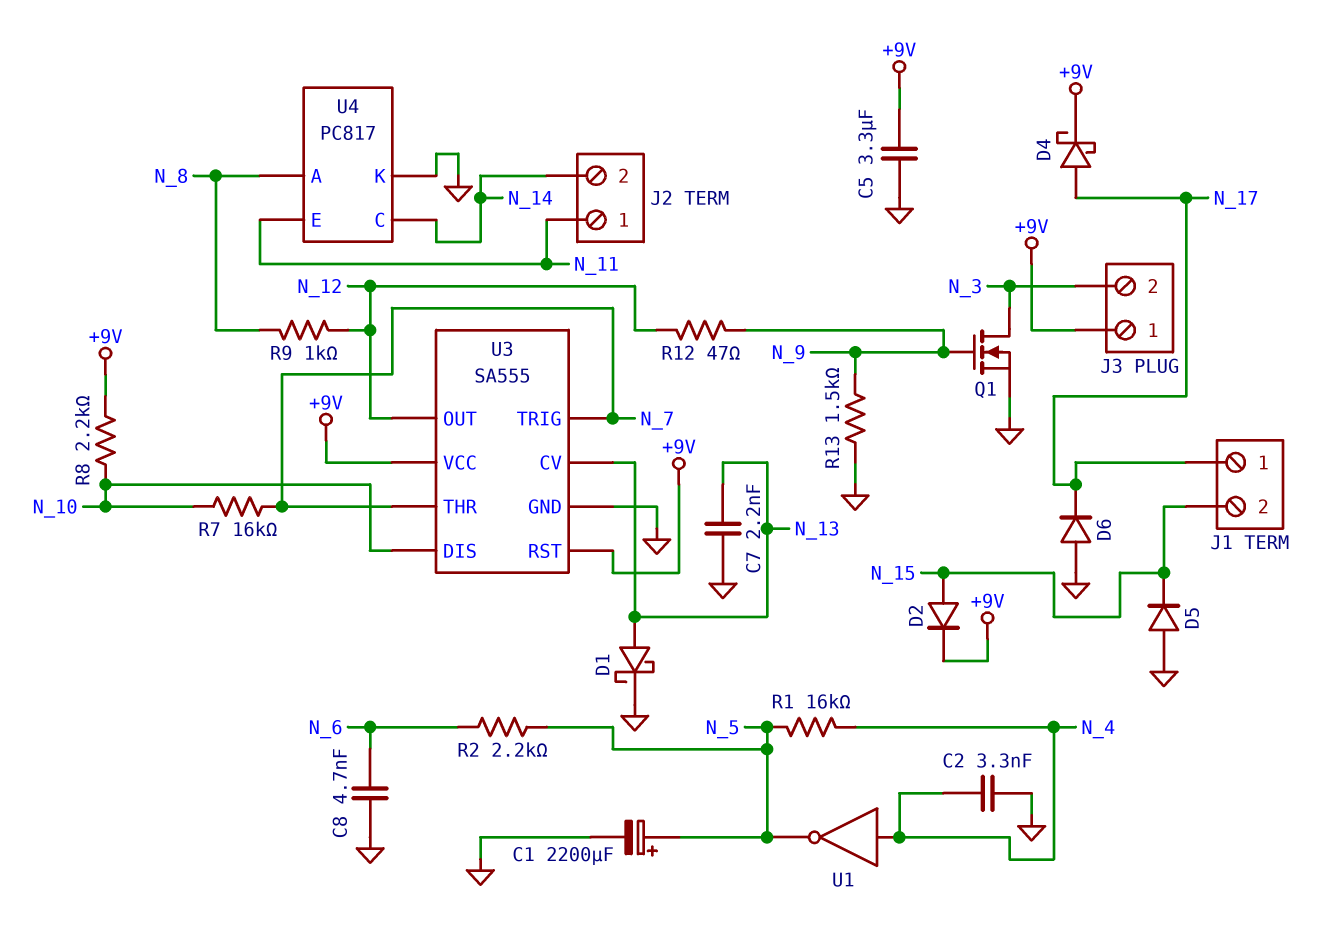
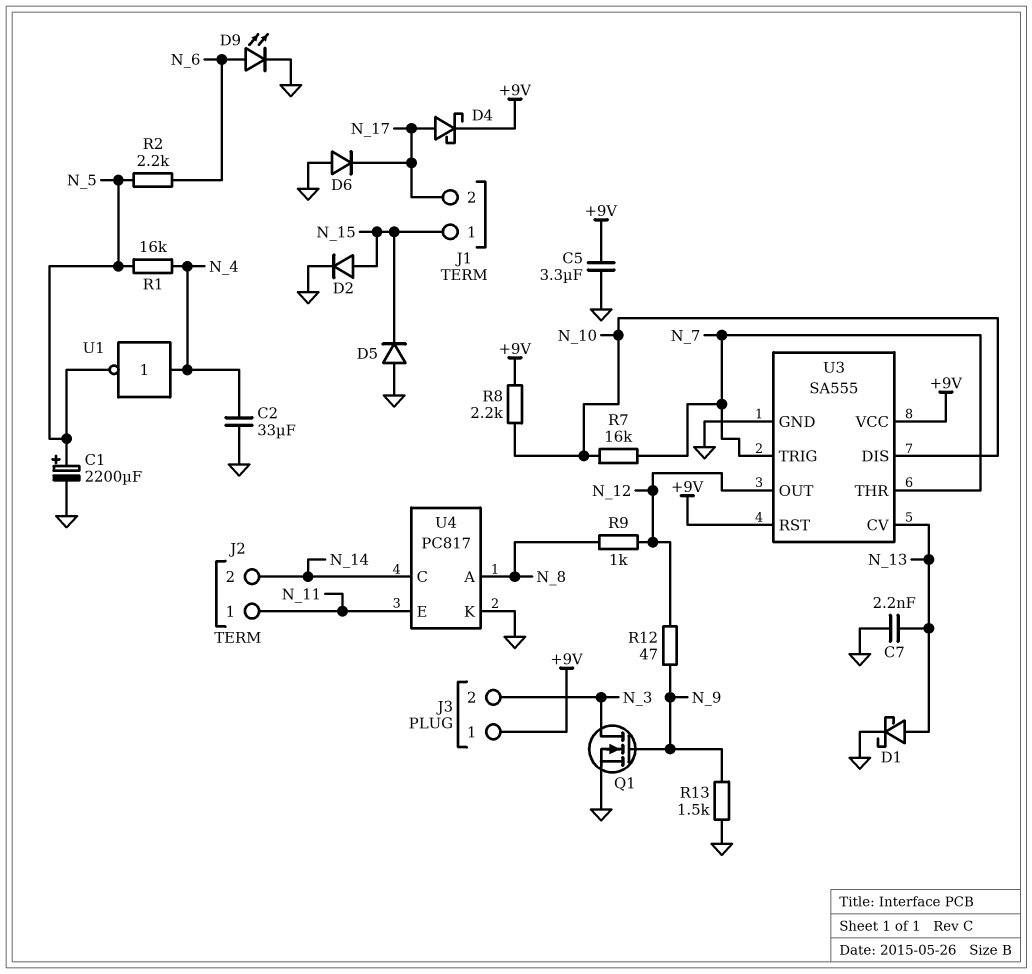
C2: 3.3nF (GND, N_4) -> 33uF (GND, N_4)
C8: 4.7nF (GND, N_6) -> none
D2: diode (A N_15, K +9V) -> diode (A N_15, K GND)
D9: none -> LED (A N_6, K GND)
J1 pin 1: N_17 -> N_15
J1 pin 2: N_15 -> N_17

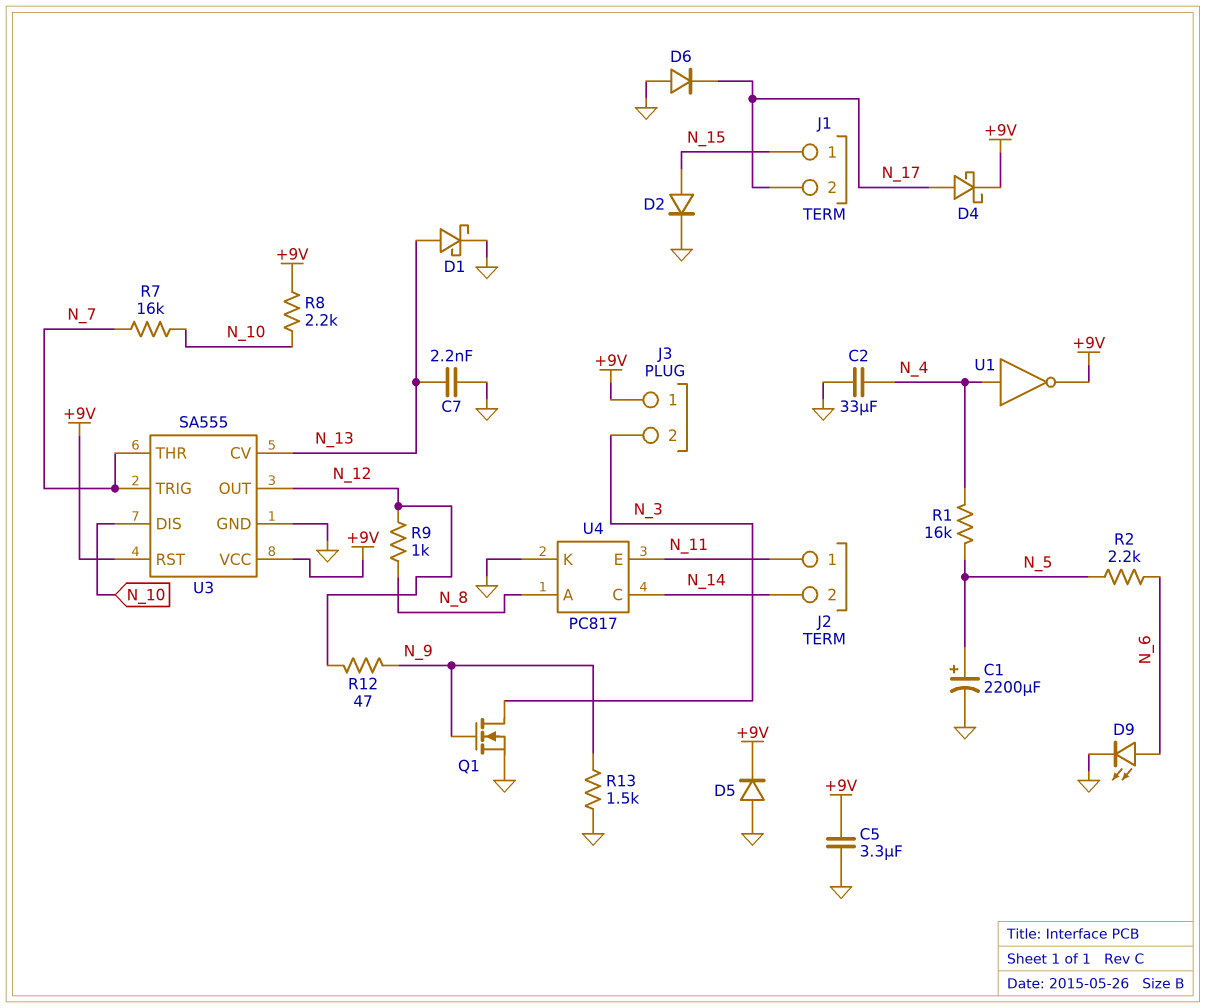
D5: diode (A GND, K N_15) -> diode (A GND, K +9V)
U1: NOT (in N_4, out N_5) -> NOT (in N_4, out +9V)

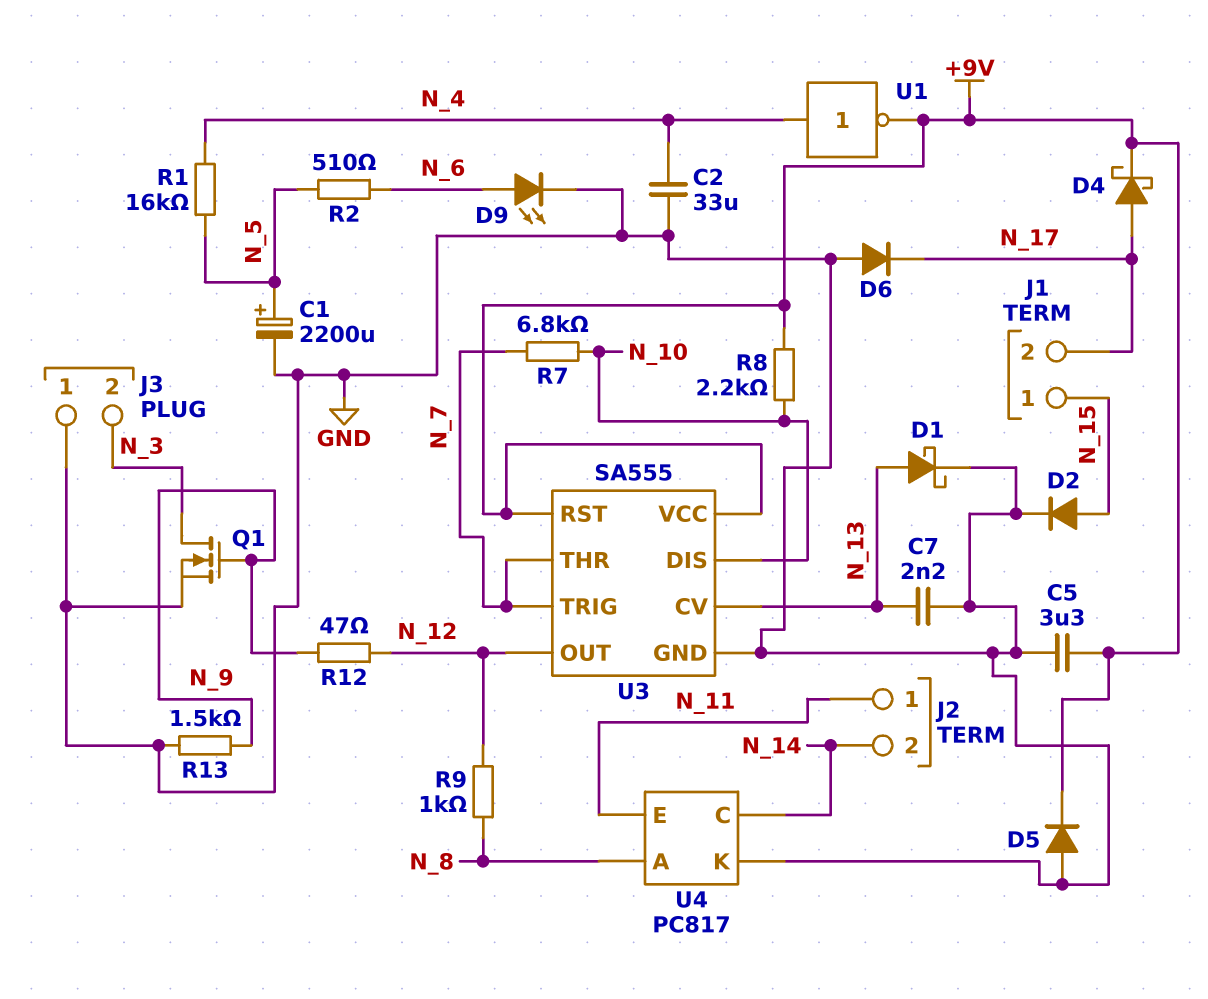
J3 pin 1: +9V -> GND
R2: 2.2k (N_5, N_6) -> 510 (N_5, N_6)
R7: 16k (N_7, N_10) -> 6.8k (N_7, N_10)

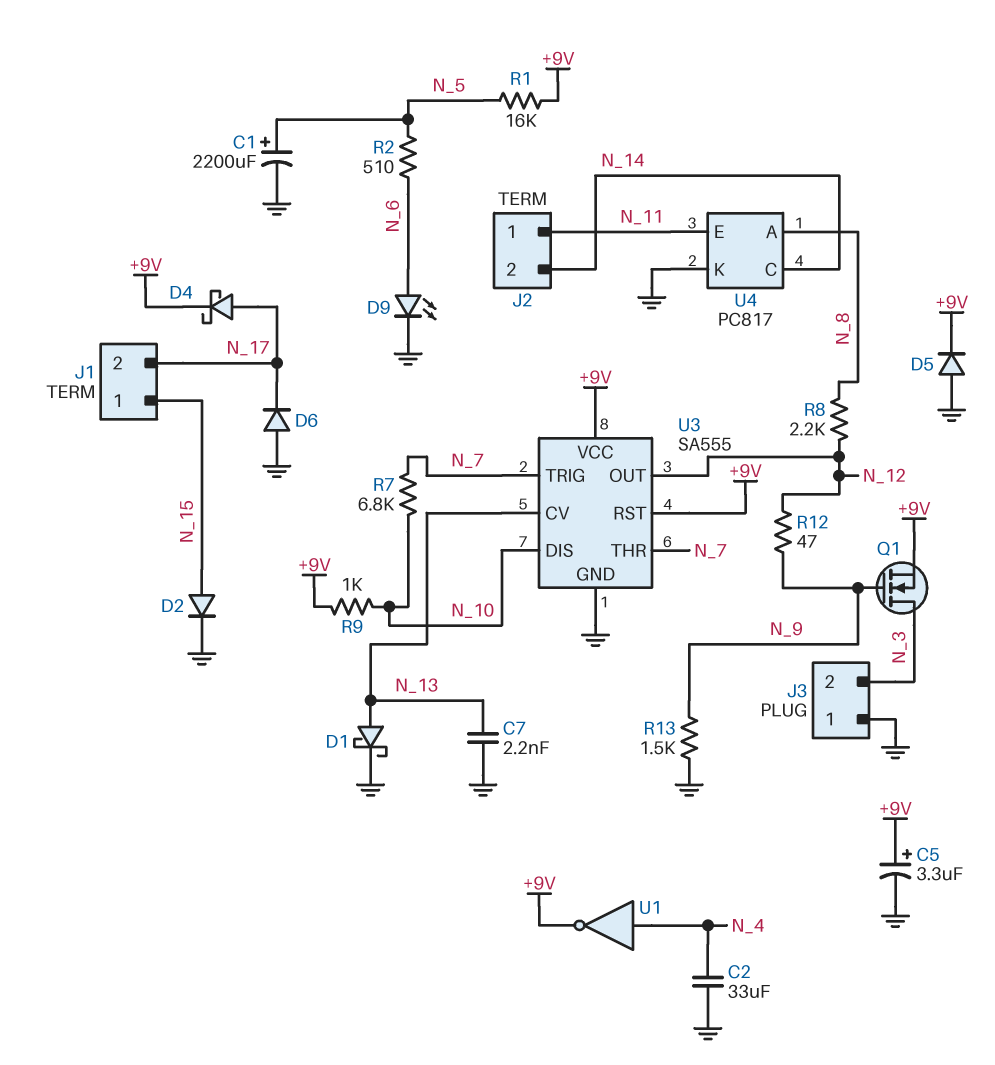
C5: 3.3uF (+9V, GND) -> 3.3uF (plus +9V, minus GND)
Q1: NMOS (G N_9, D N_3, S GND) -> NMOS (G N_9, D N_3, S +9V)
R1: 16k (N_4, N_5) -> 16k (+9V, N_5)
R8: 2.2k (+9V, N_10) -> 2.2k (N_8, N_12)
R9: 1k (N_8, N_12) -> 1k (+9V, N_10)

